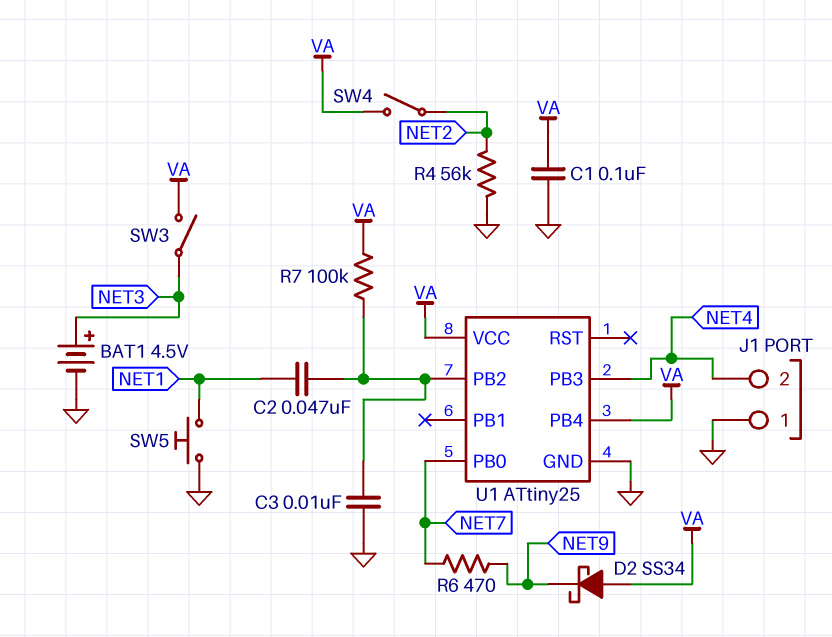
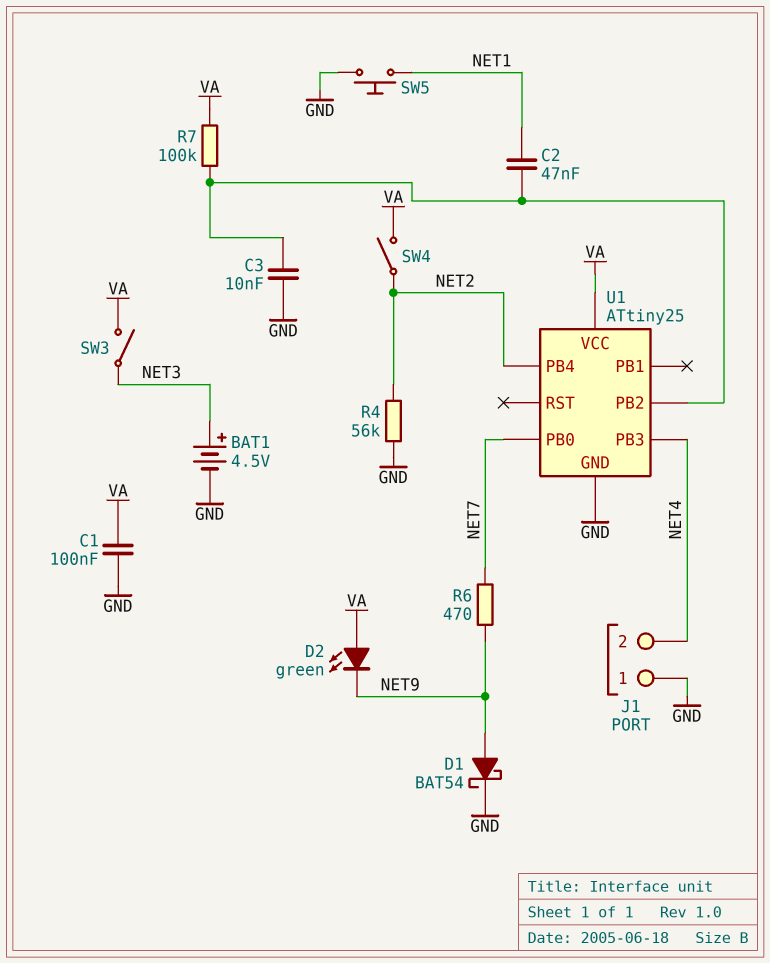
D1: none -> schottky BAT54 (A NET9, K GND)
D2: schottky SS34 (A VA, K NET9) -> LED green (A VA, K NET9)
U1 pin PB4: VA -> NET2

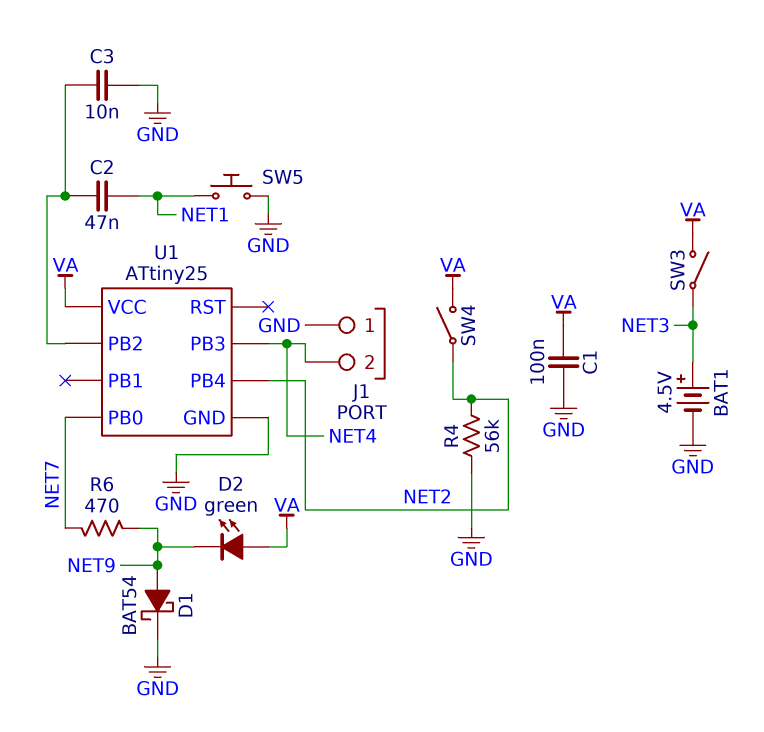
R7: 100k (U1/PB2, VA) -> none

